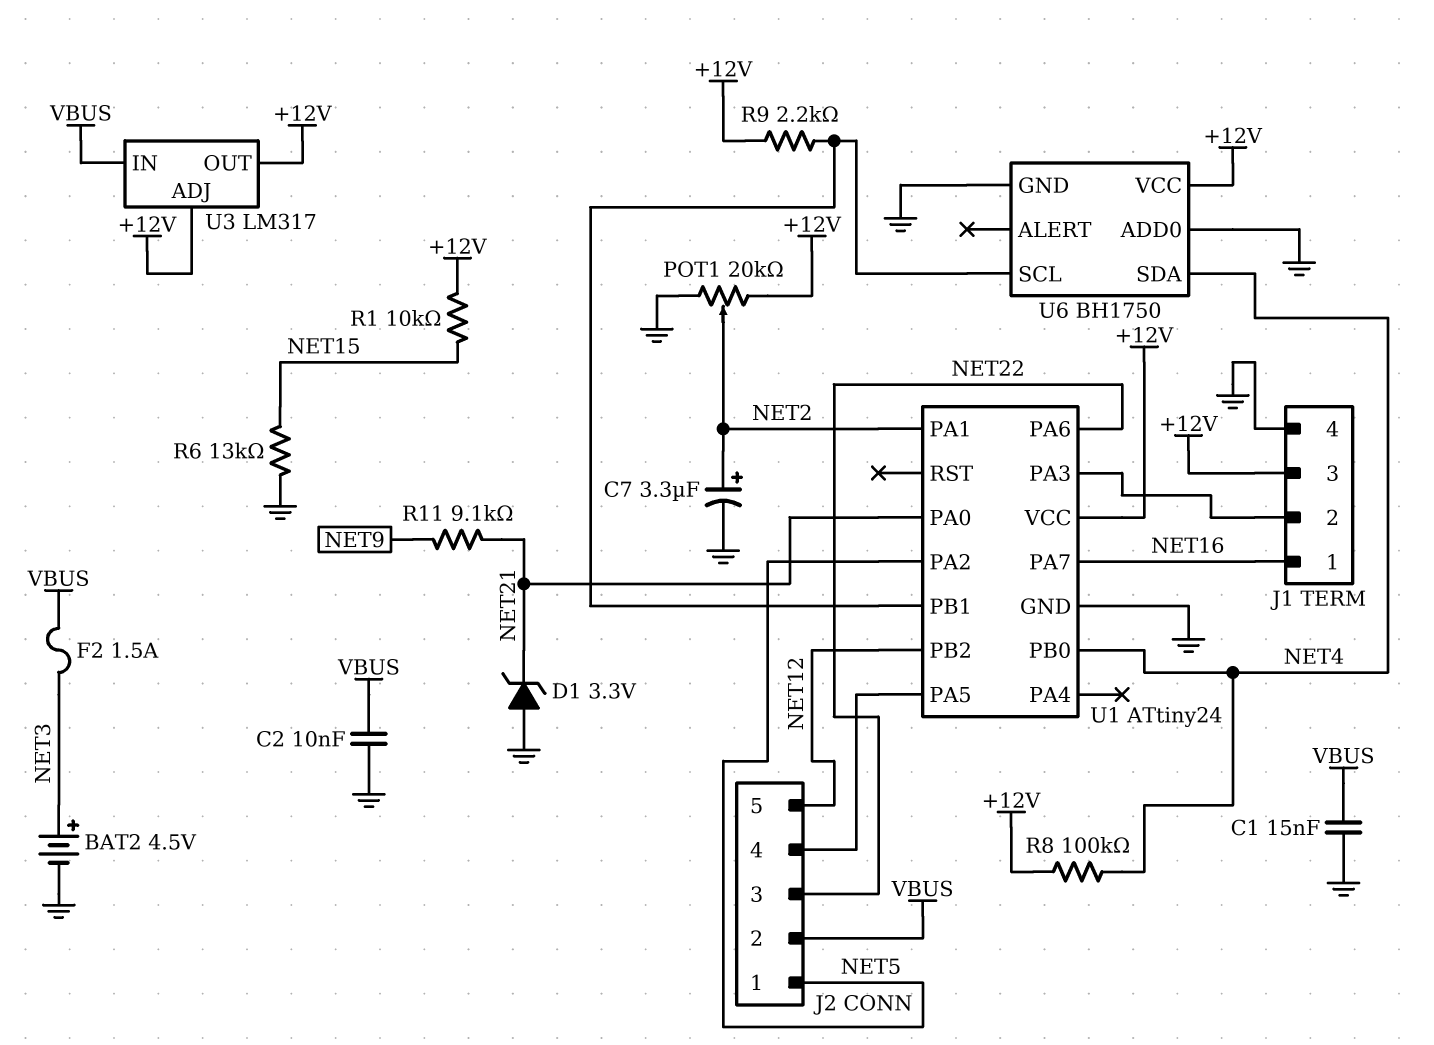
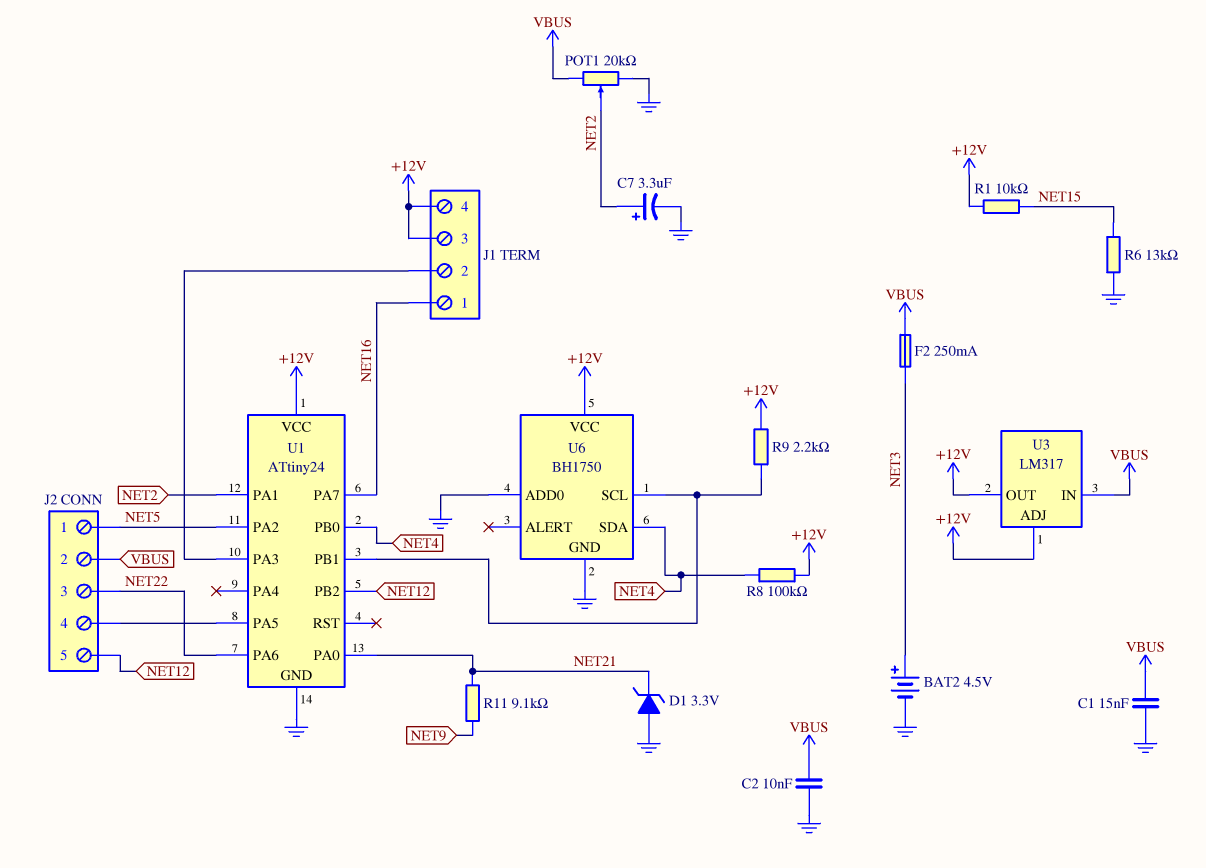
F2: 1.5A (NET3, VBUS) -> 250mA (NET3, VBUS)
J1 pin 4: GND -> +12V
POT1: 20k (+12V, GND, wiper NET2) -> 20k (GND, VBUS, wiper NET2)

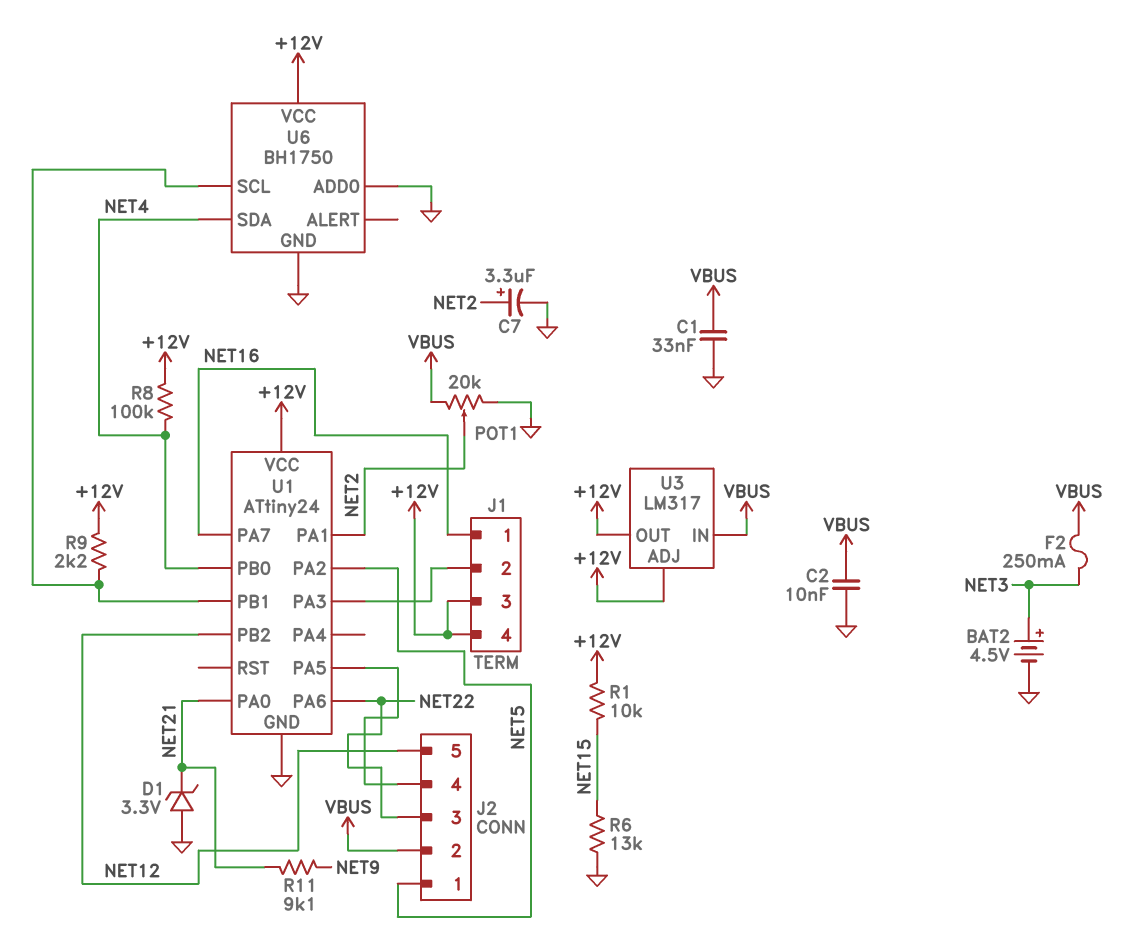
C1: 15nF (GND, VBUS) -> 33nF (GND, VBUS)

